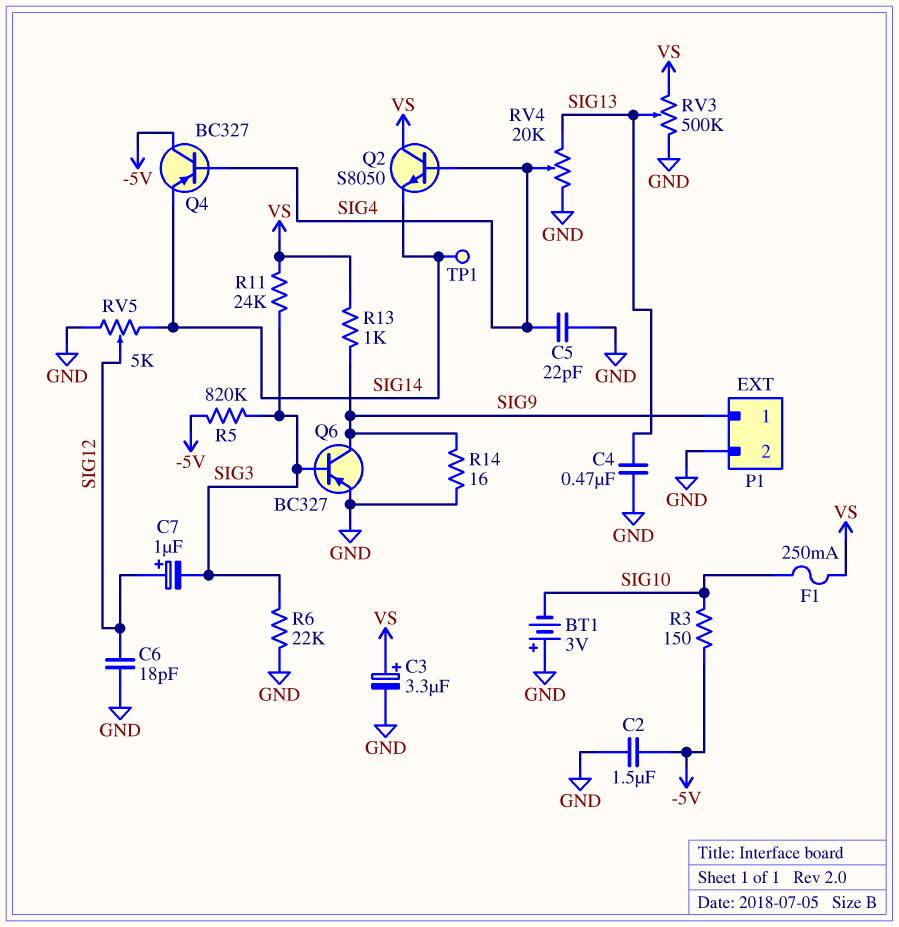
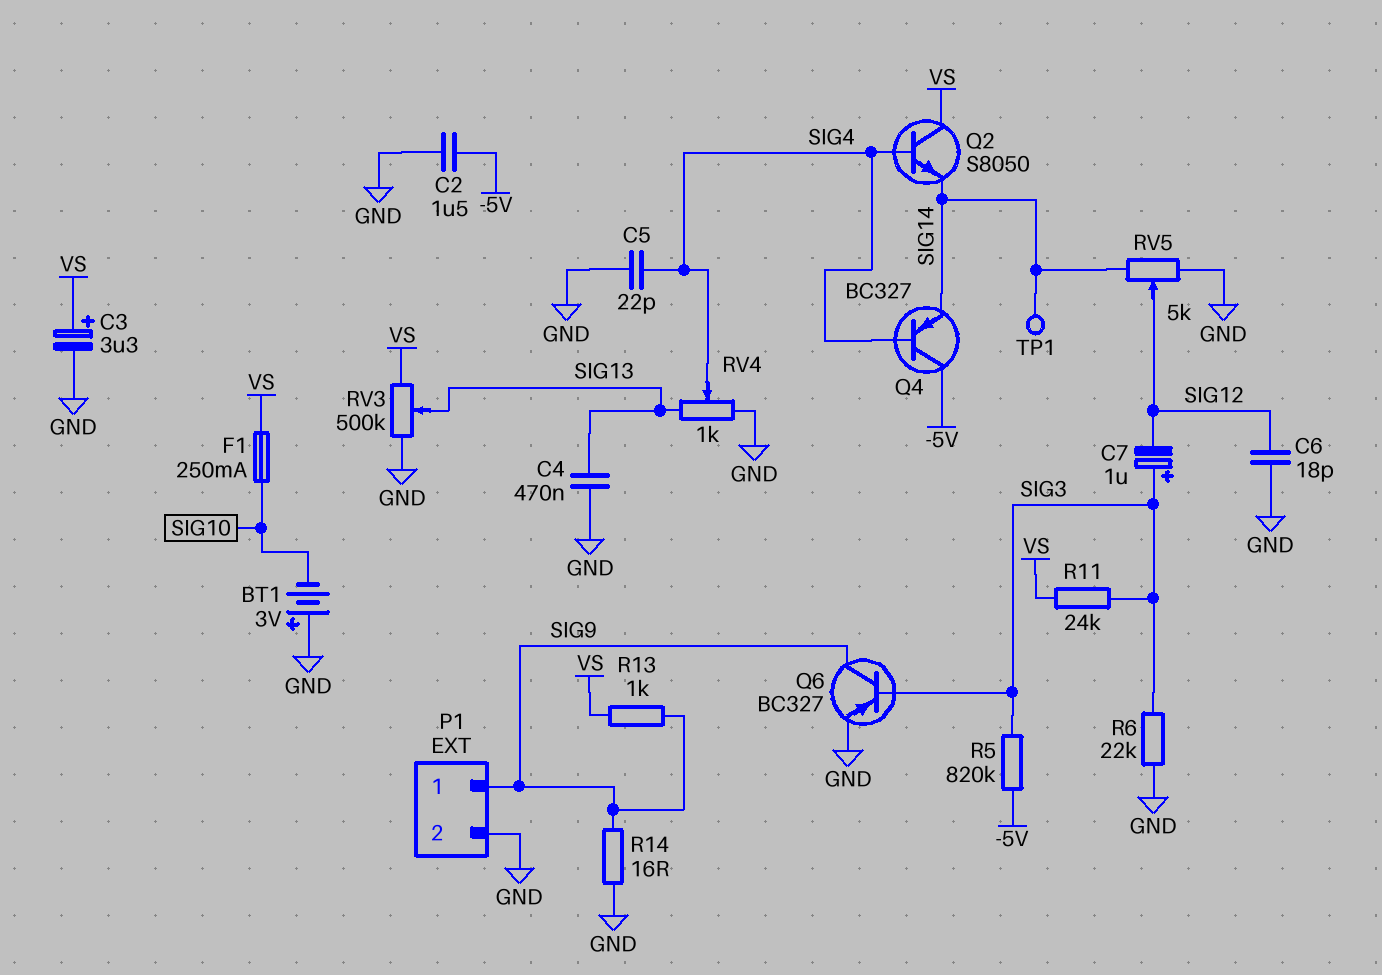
C7: 1uF (plus SIG12, minus SIG3) -> 1uF (plus SIG3, minus SIG12)
R3: 150 (-5V, SIG10) -> none
RV4: 20k (GND, SIG13, wiper SIG4) -> 1k (GND, SIG13, wiper SIG4)

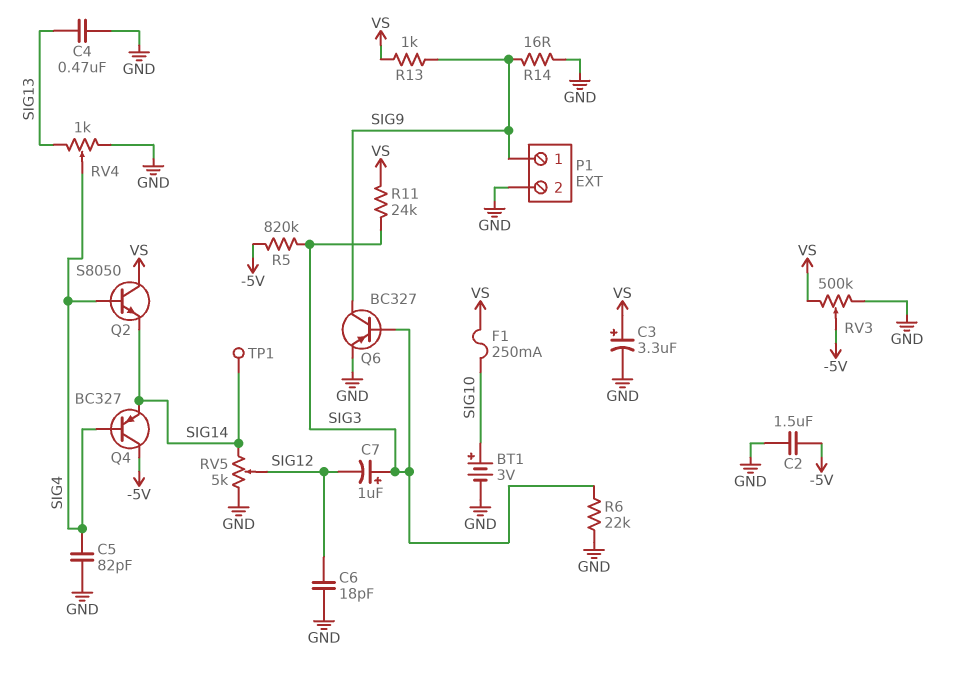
BT1: 3V (plus GND, minus SIG10) -> 3V (plus SIG10, minus GND)
C5: 22pF (GND, SIG4) -> 82pF (GND, SIG4)
RV3: 500k (GND, VS, wiper SIG13) -> 500k (GND, VS, wiper -5V)

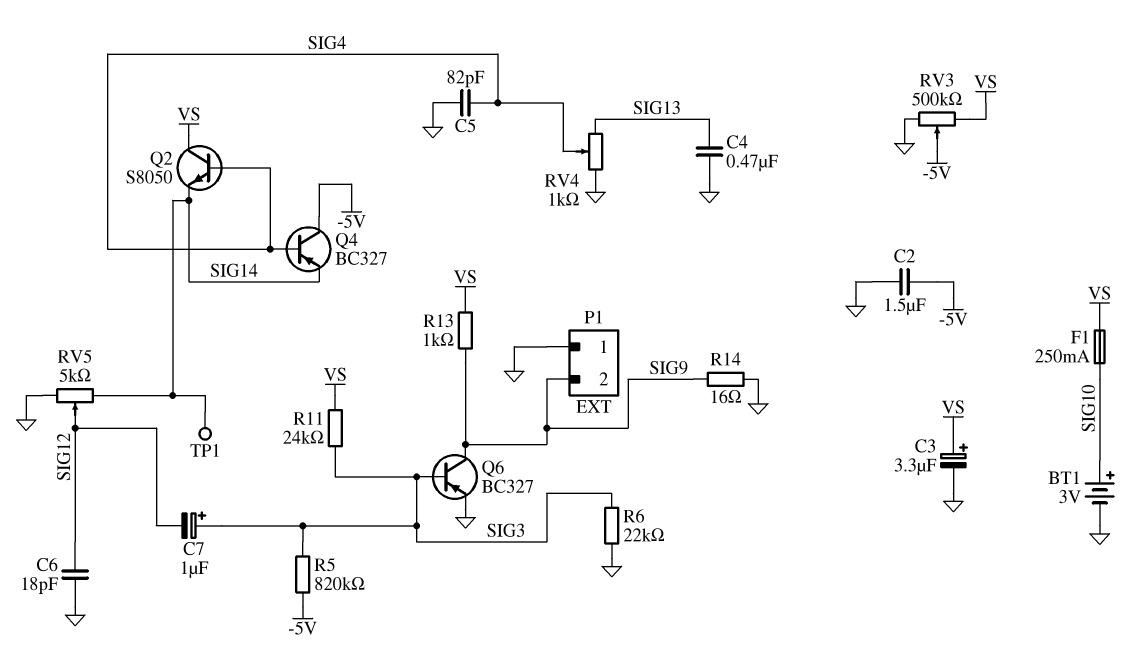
P1 pin 1: SIG9 -> GND
P1 pin 2: GND -> SIG9

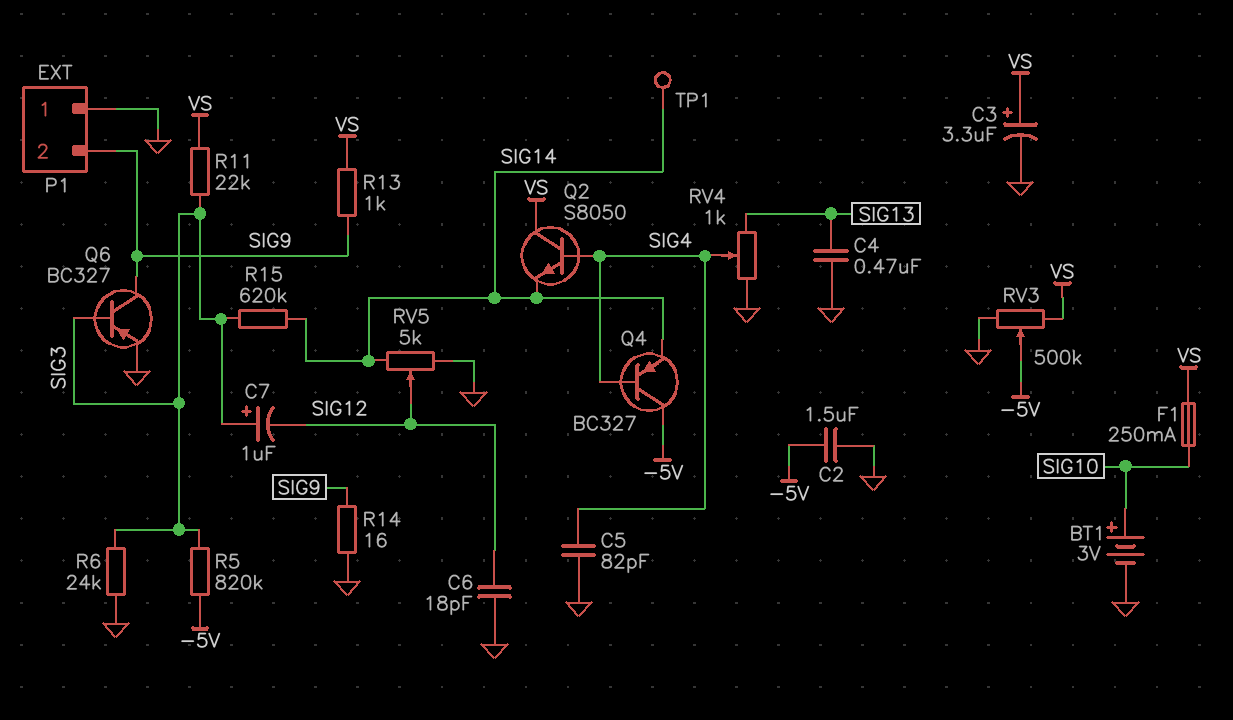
R6: 22k (GND, SIG3) -> 24k (GND, SIG3)
R11: 24k (SIG3, VS) -> 22k (SIG3, VS)
R15: none -> 620k (SIG3, SIG14)

